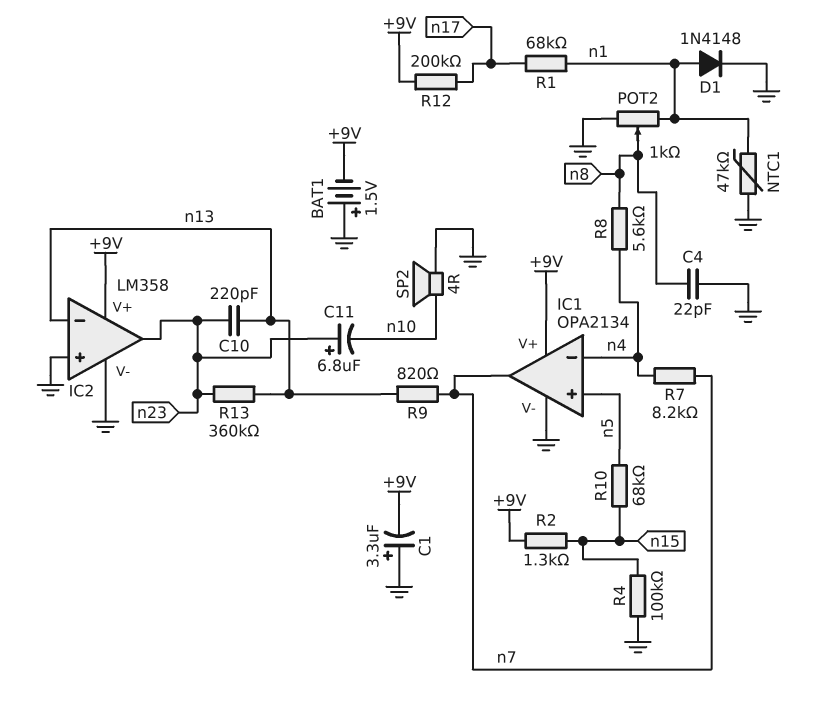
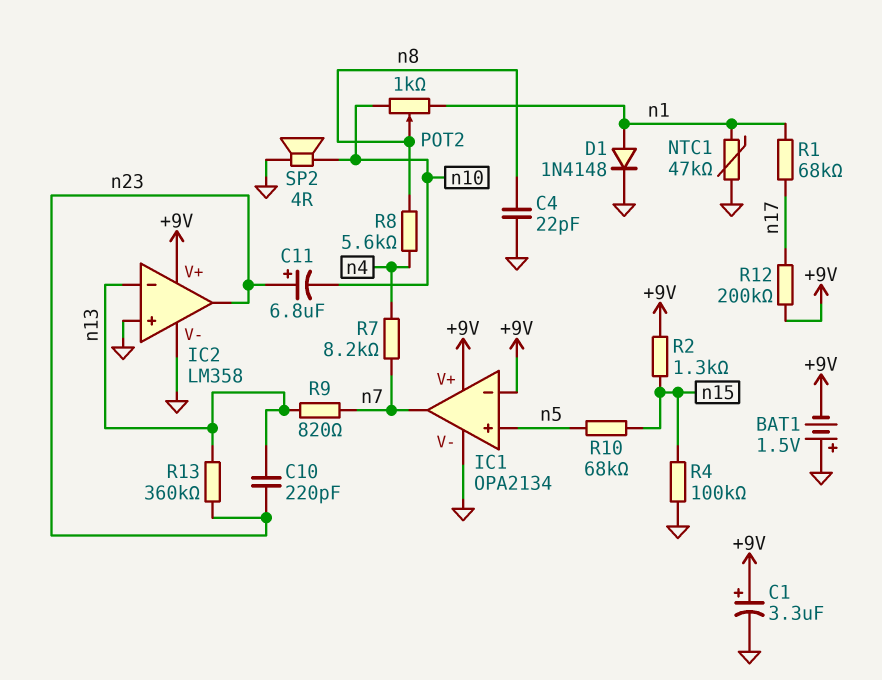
C1: 3.3uF (plus GND, minus +9V) -> 3.3uF (plus +9V, minus GND)
IC1 pin in-: n4 -> +9V
POT2: 1k (GND, n1, wiper n8) -> 1k (n1, n10, wiper n8)

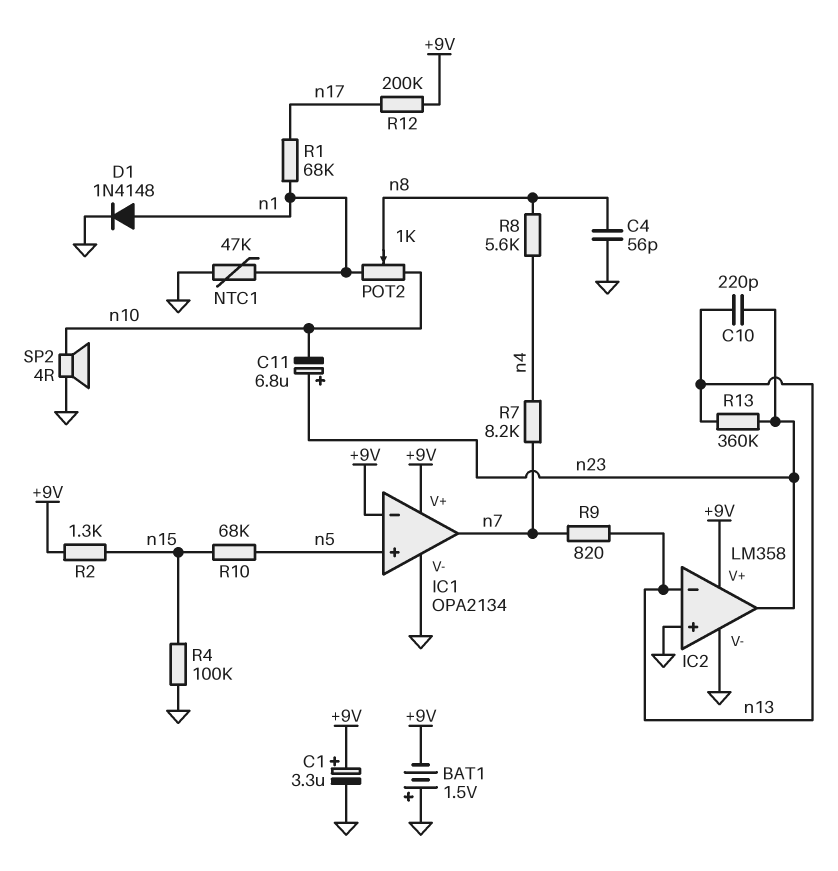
C4: 22pF (GND, n8) -> 56pF (GND, n8)

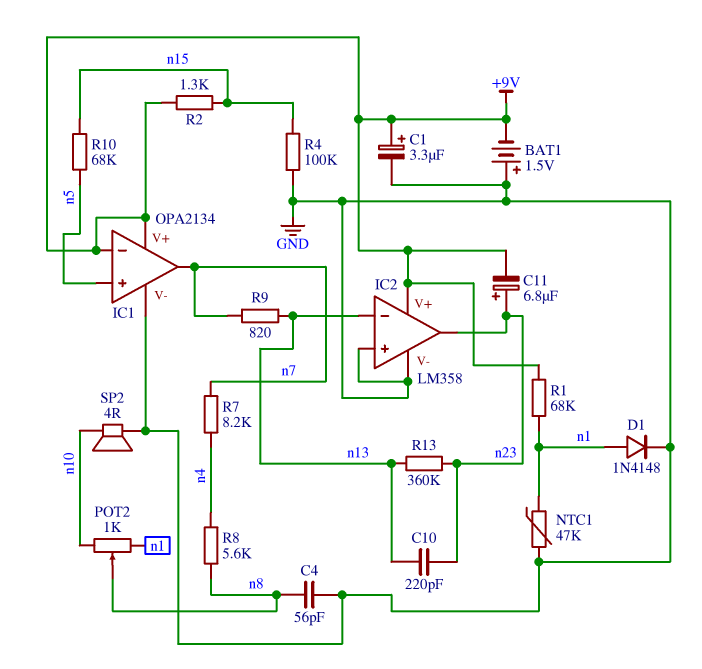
C11: 6.8uF (plus n23, minus n10) -> 6.8uF (plus n23, minus +9V)
R1: 68k (n1, n17) -> 68k (+9V, n1)
R12: 200k (+9V, n17) -> none

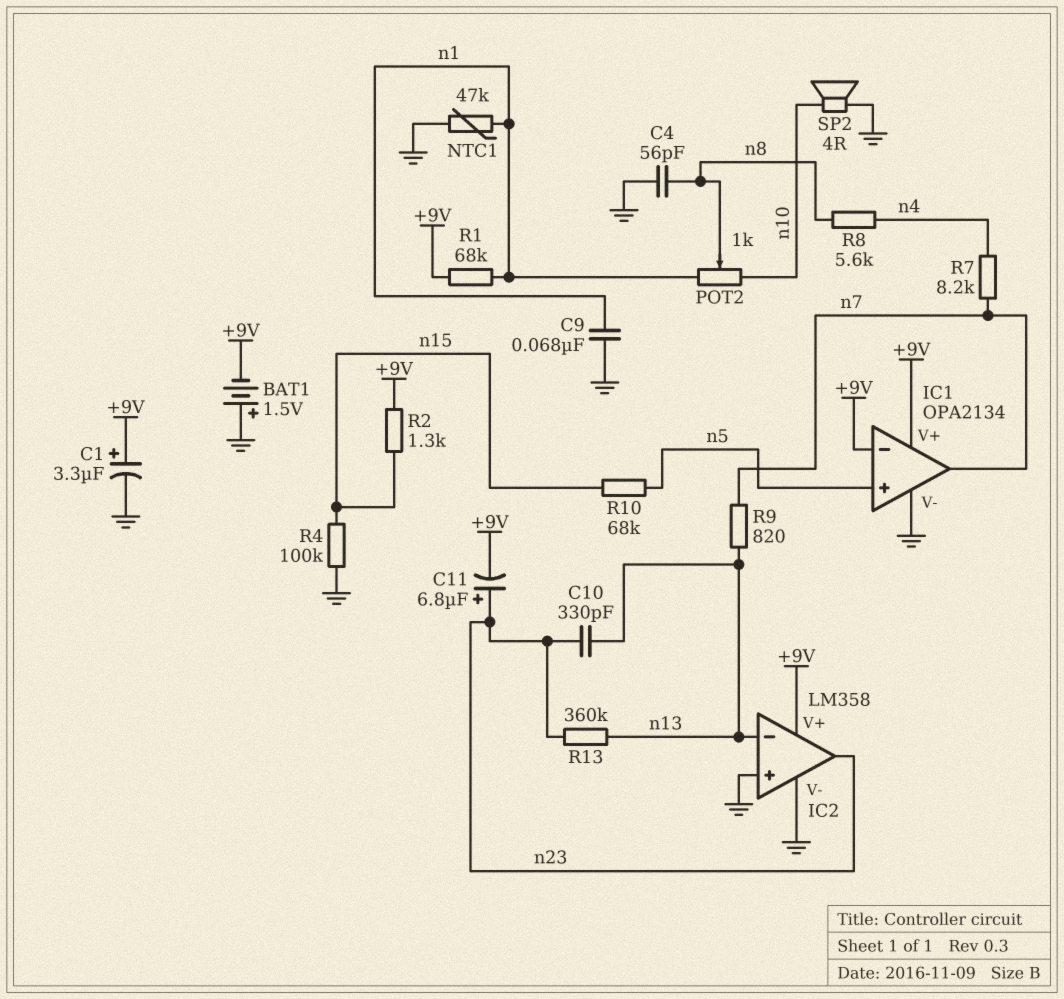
C9: none -> 68nF (GND, n1)
C10: 220pF (n13, n23) -> 330pF (n13, n23)
D1: diode 1N4148 (A n1, K GND) -> none

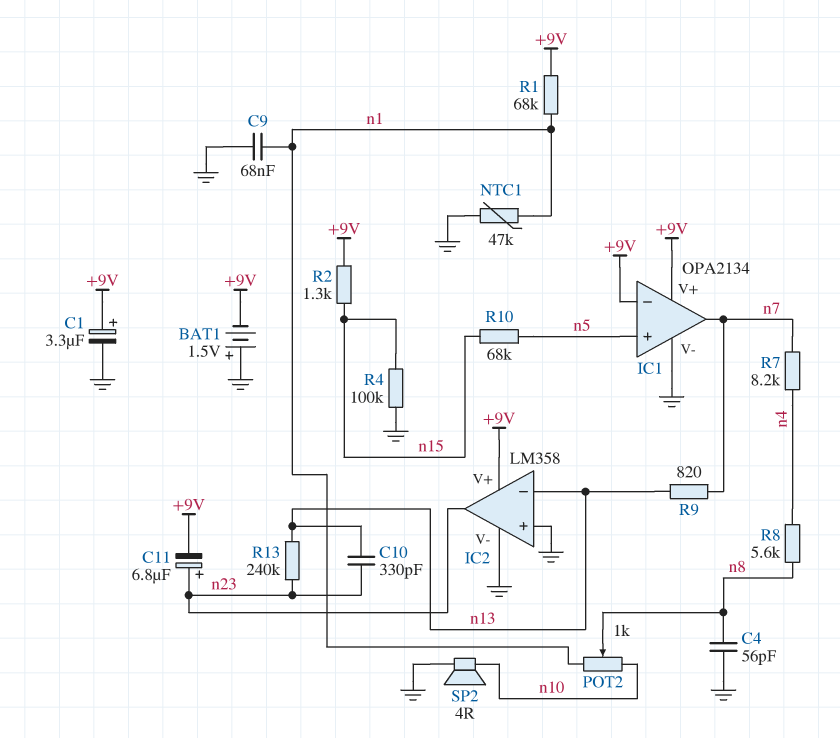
R13: 360k (n13, n23) -> 240k (n13, n23)

